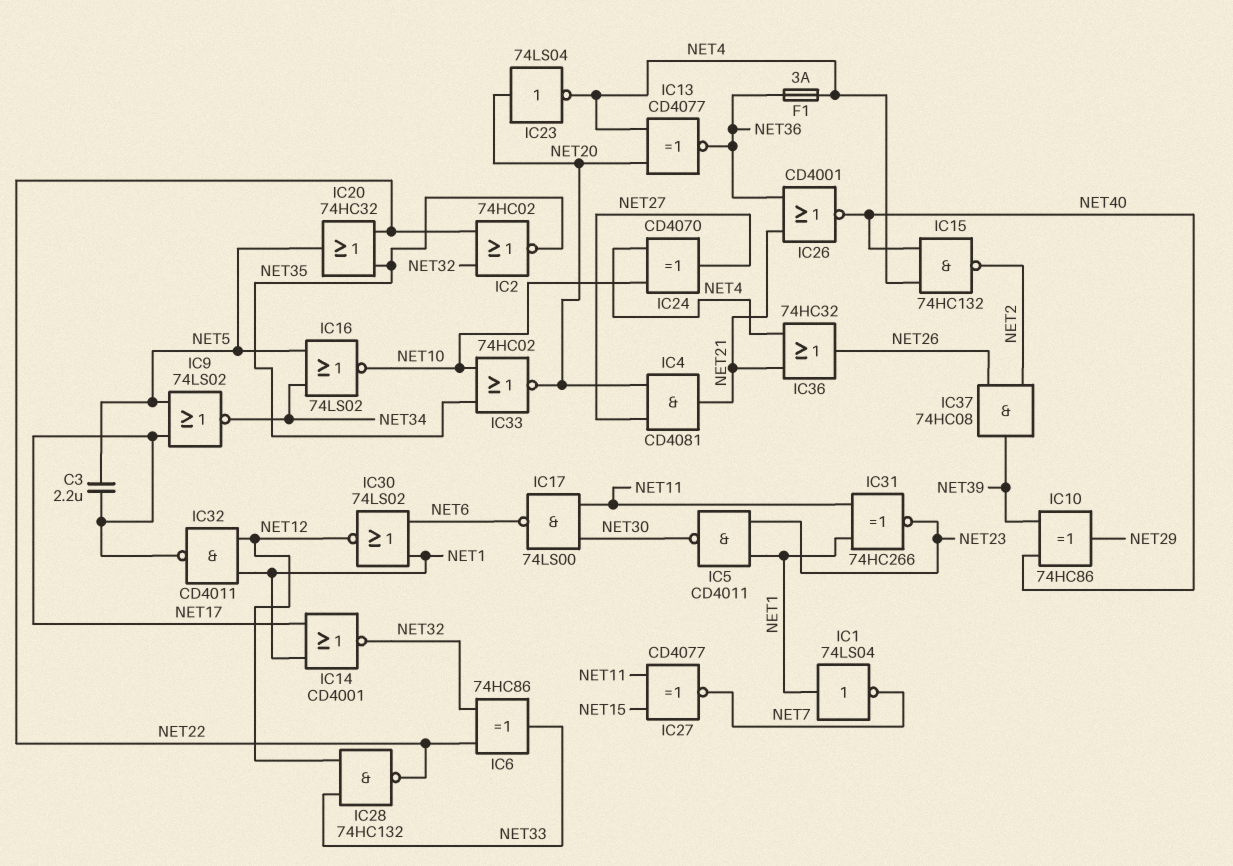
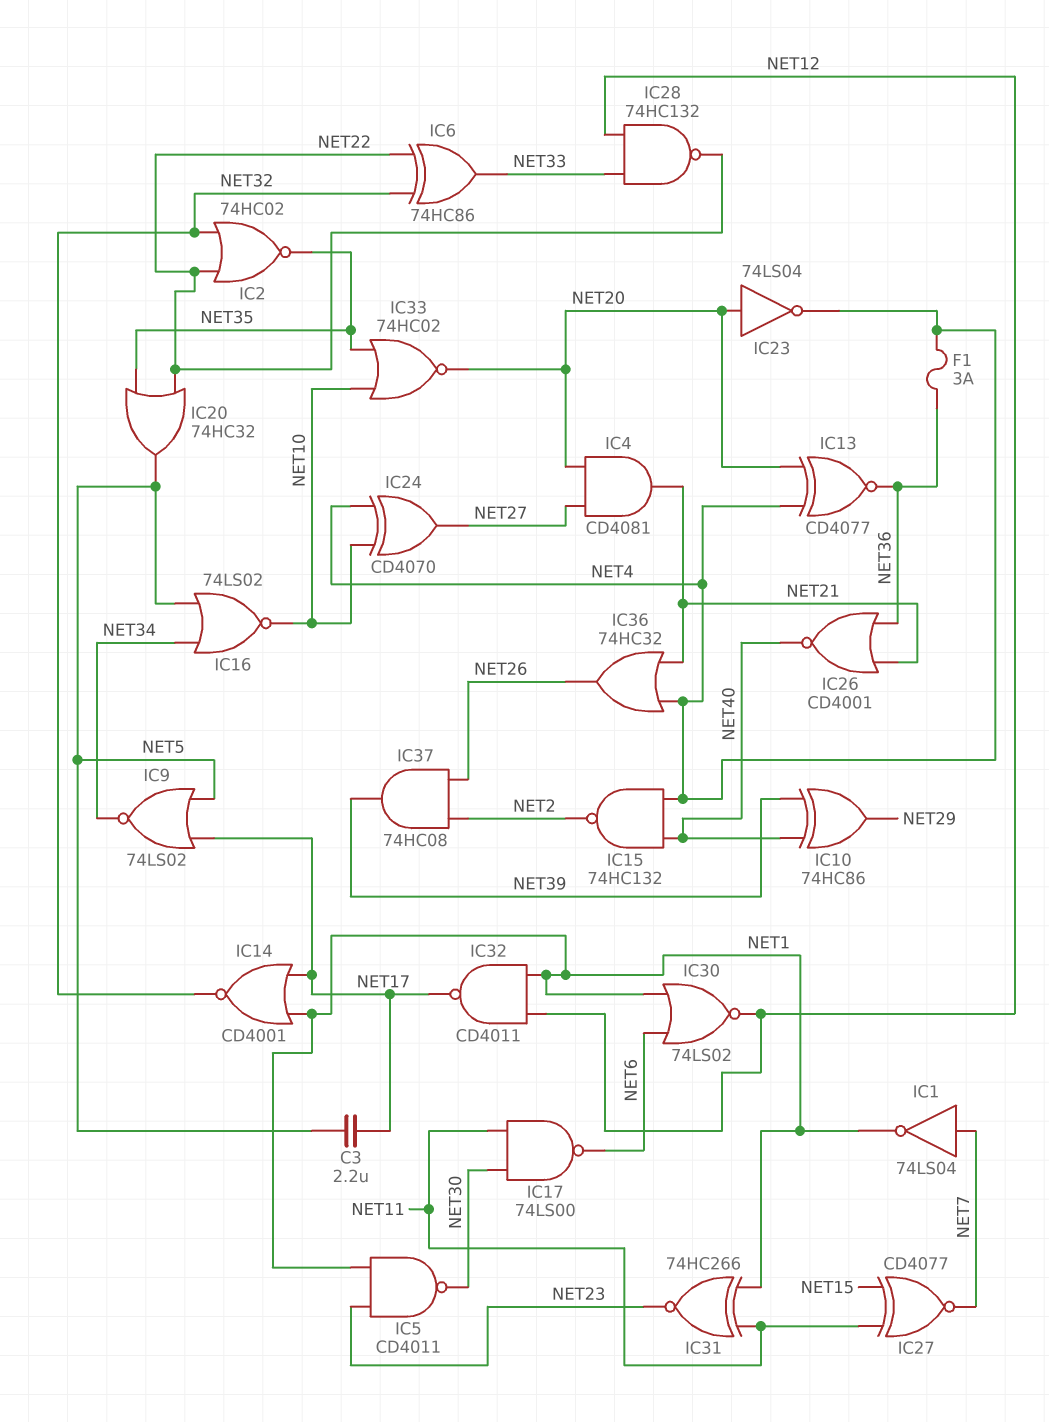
IC1: NOT 74LS04 (in NET1, out NET7) -> NOT 74LS04 (in NET7, out NET1)

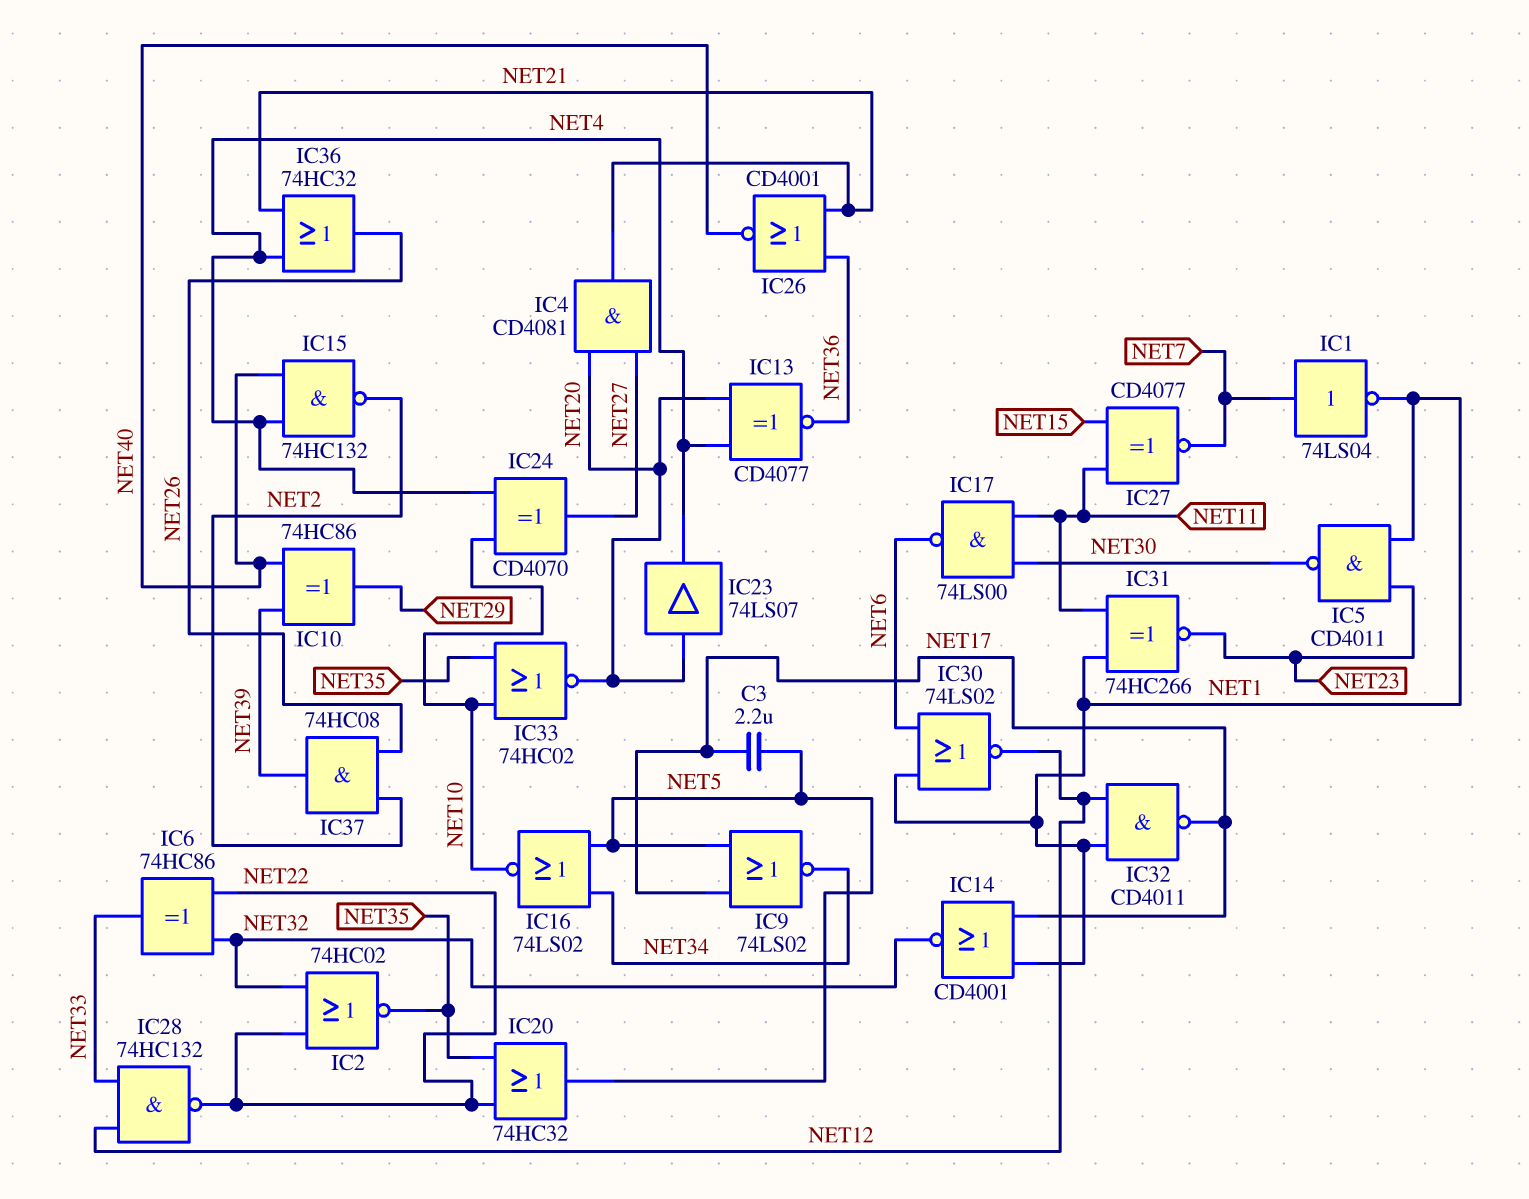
F1: 3A (NET4, NET36) -> none
IC23: NOT 74LS04 (in NET20, out NET4) -> buffer 74LS07 (in NET20, out NET4)

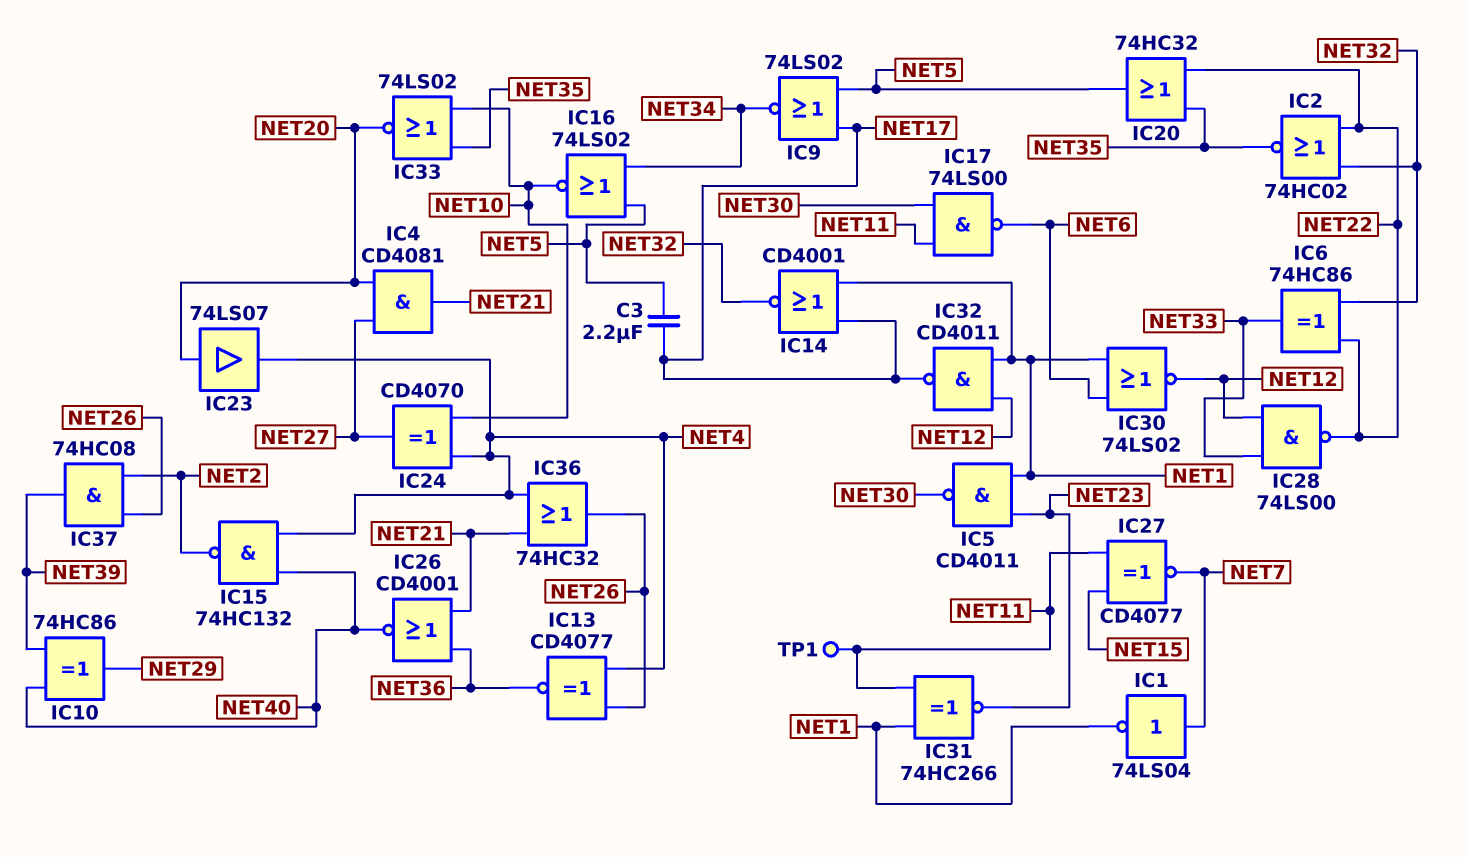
IC13: XNOR CD4077 (in NET4, in NET20, out NET36) -> XNOR CD4077 (in NET4, in NET26, out NET36)
IC28: NAND 74HC132 (in NET12, in NET33, out NET22) -> NAND 74LS00 (in NET12, in NET33, out NET22)
IC33: NOR 74HC02 (in NET10, in NET35, out NET20) -> NOR 74LS02 (in NET10, in NET35, out NET20)
TP1: none -> test point (NET11)

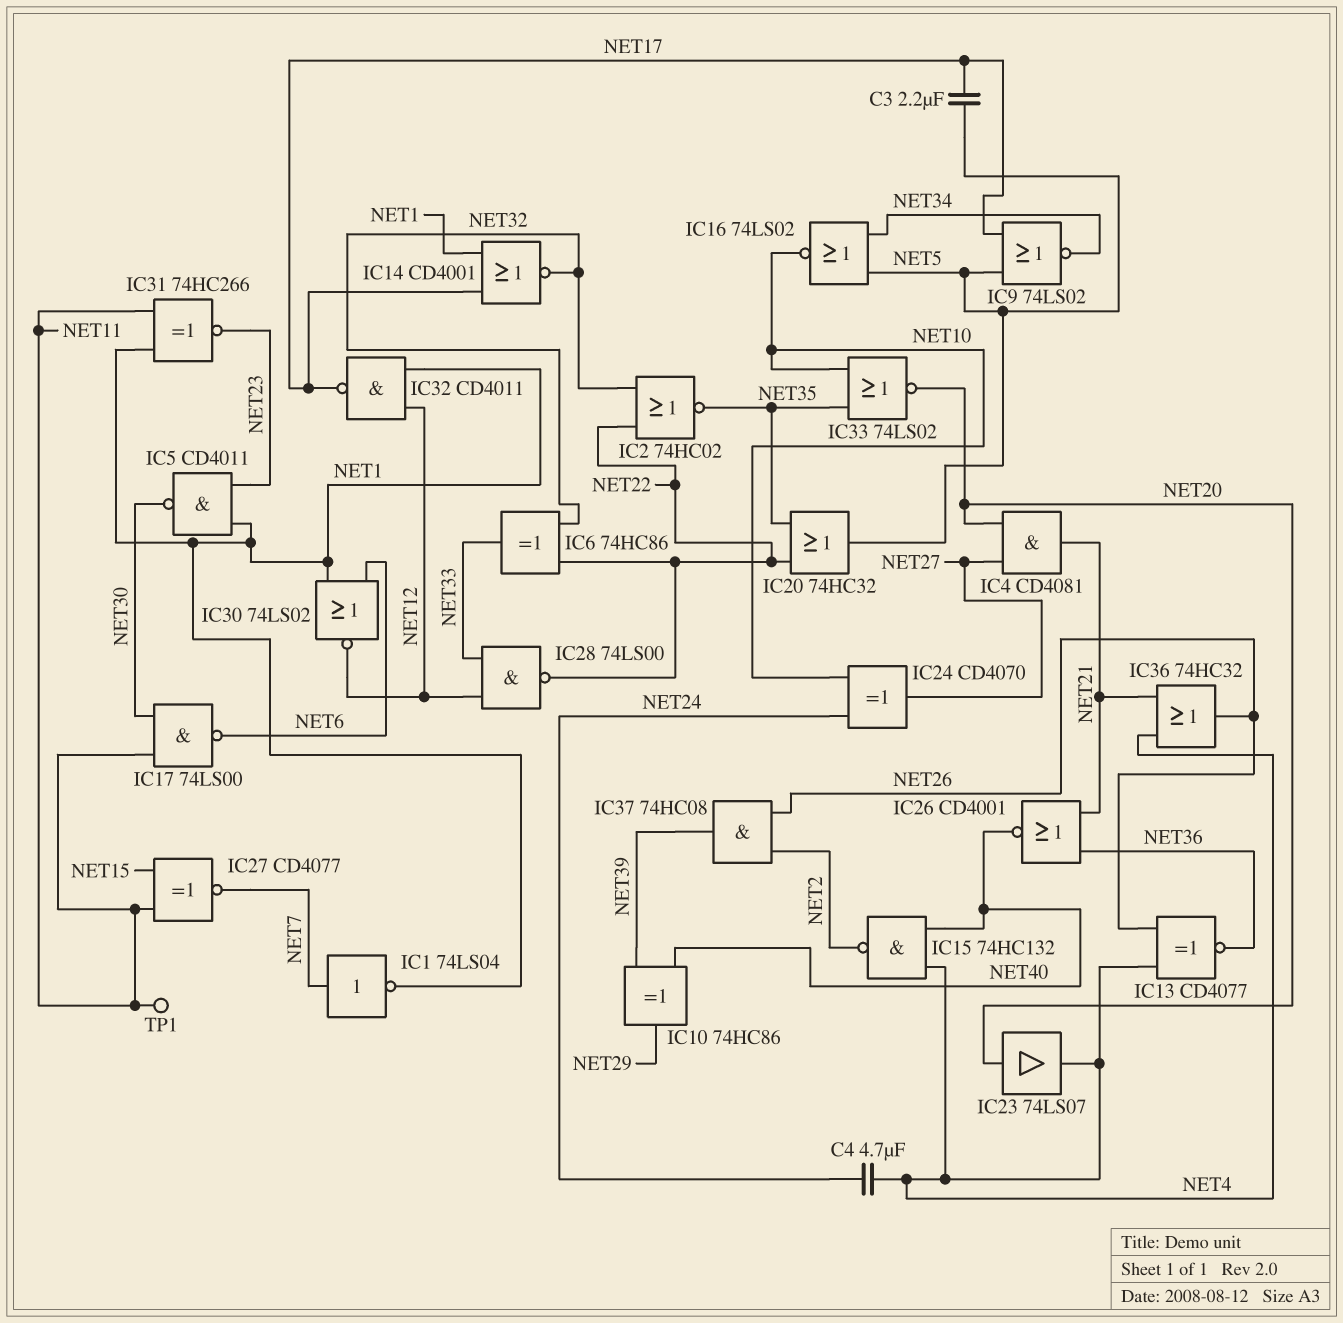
C4: none -> 4.7uF (NET4, NET24)
IC24: XOR CD4070 (in NET4, in NET10, out NET27) -> XOR CD4070 (in NET10, in NET24, out NET27)

